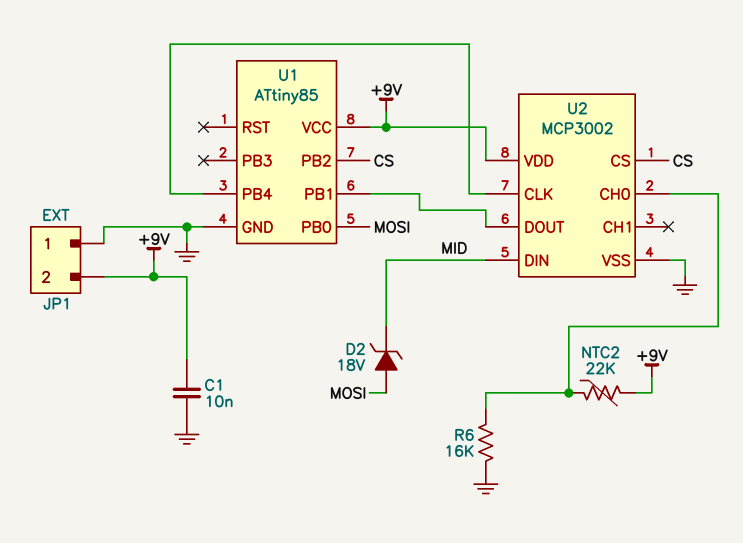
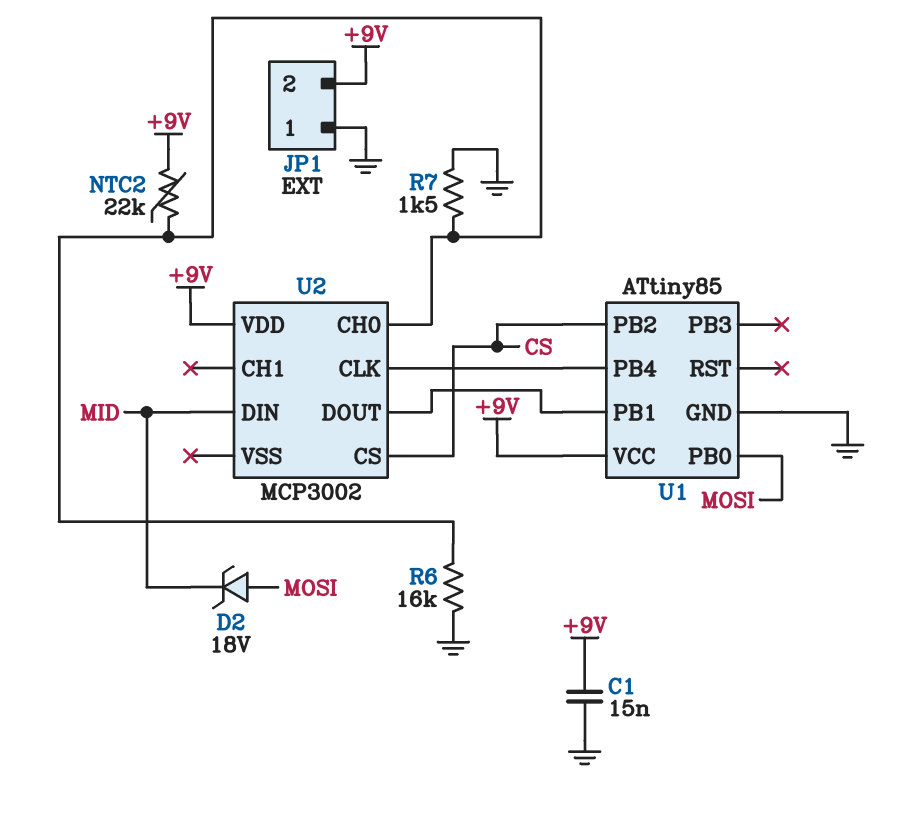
C1: 10nF (+9V, GND) -> 15nF (+9V, GND)
R7: none -> 1.5k (GND, U2/CH0)
U2 pin VSS: GND -> none

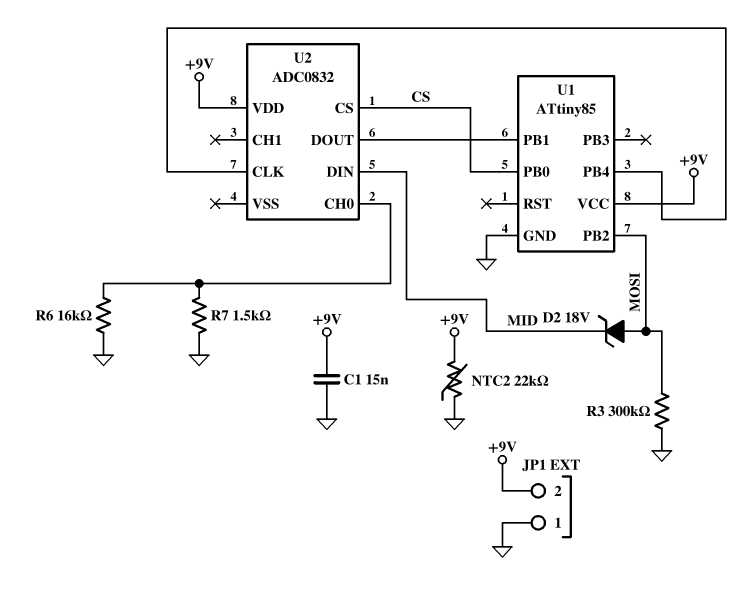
NTC2: 22k (+9V, U2/CH0) -> 22k (+9V, GND)
R3: none -> 300k (GND, MOSI)
U1 pin PB0: MOSI -> CS
U1 pin PB2: CS -> MOSI
U2: MCP3002 -> ADC0832

